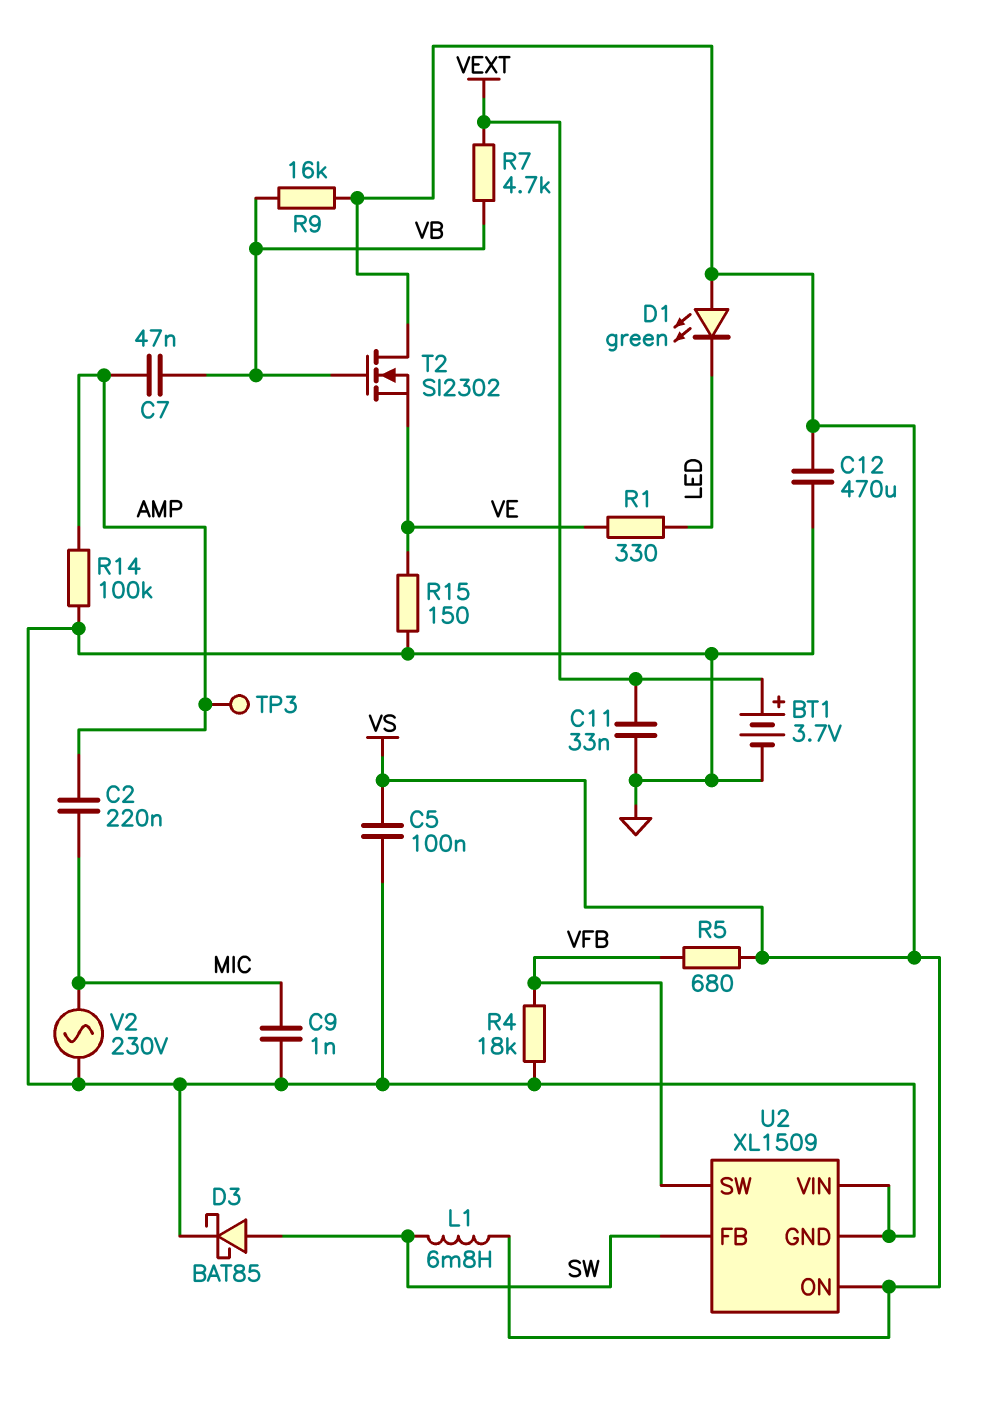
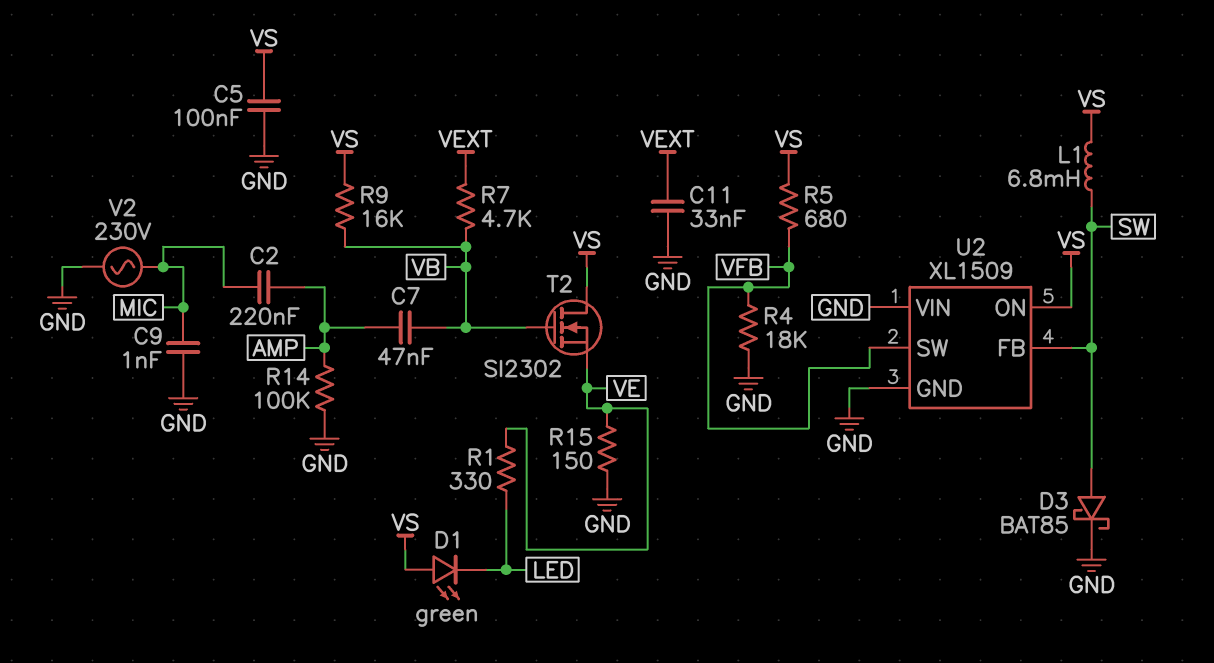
BT1: 3.7V (plus VEXT, minus GND) -> none
C12: 470uF (GND, VS) -> none
TP3: test point (AMP) -> none

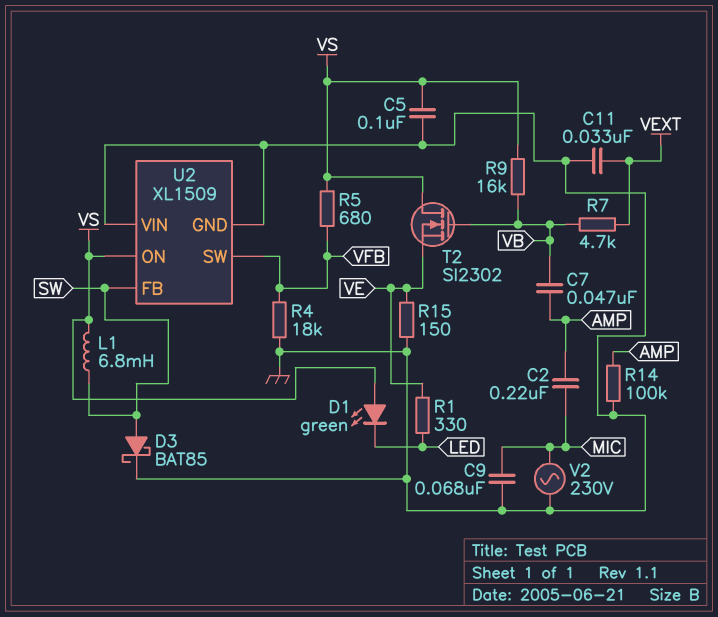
C9: 1nF (GND, MIC) -> 68nF (GND, MIC)

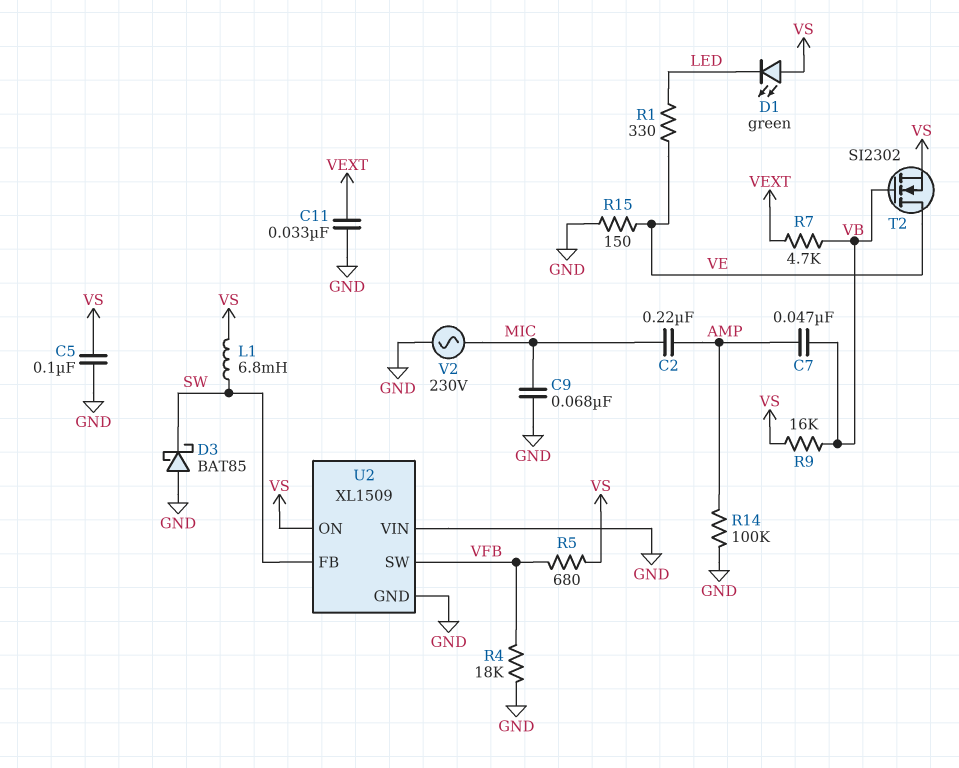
D3: schottky BAT85 (A SW, K GND) -> schottky BAT85 (A GND, K SW)
T2: NMOS SI2302 (G VB, D VS, S VE) -> NMOS SI2302 (G VB, D VE, S VS)

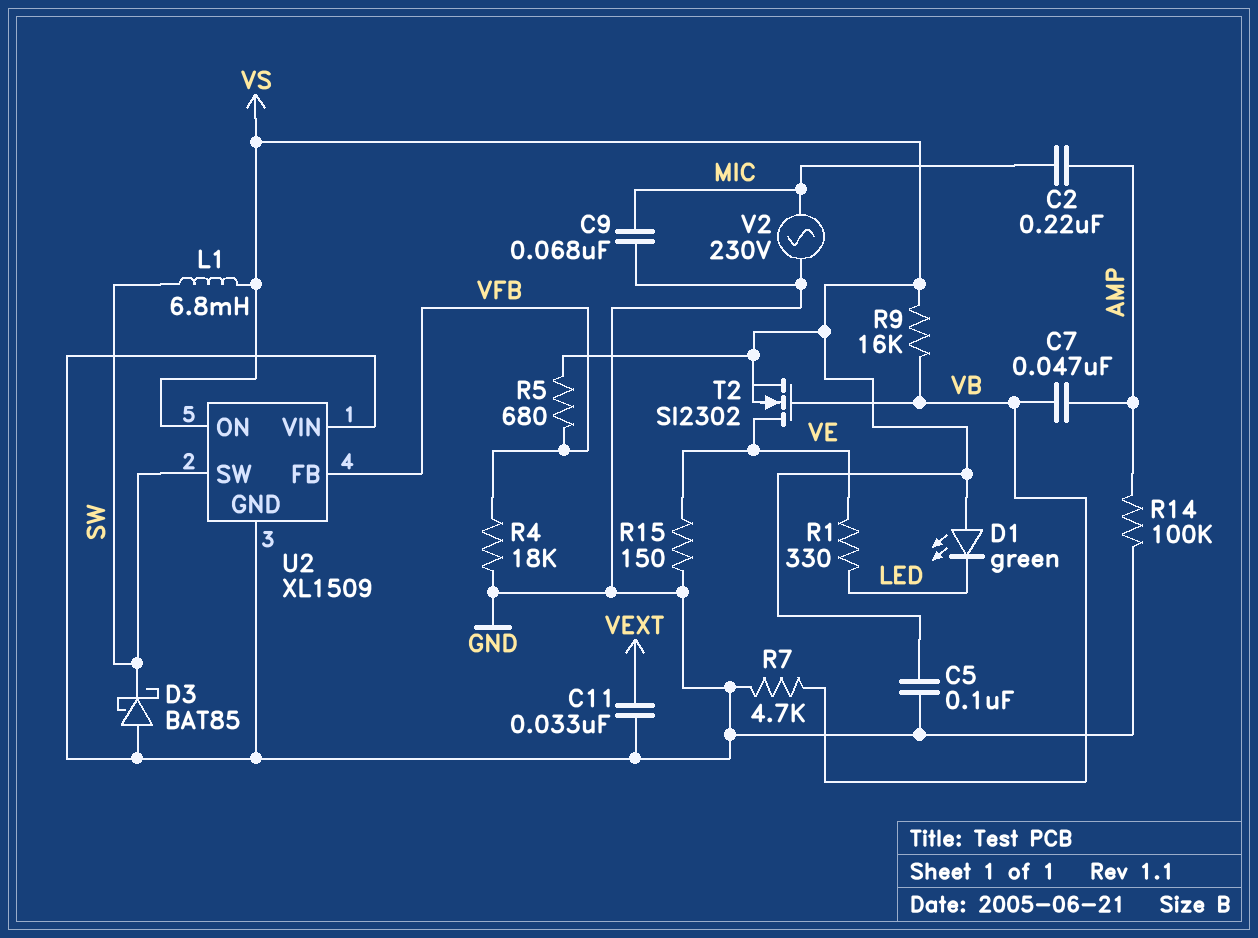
R7: 4.7k (VB, VEXT) -> 4.7k (GND, VB)
U2 pin FB: SW -> VFB
U2 pin SW: VFB -> SW

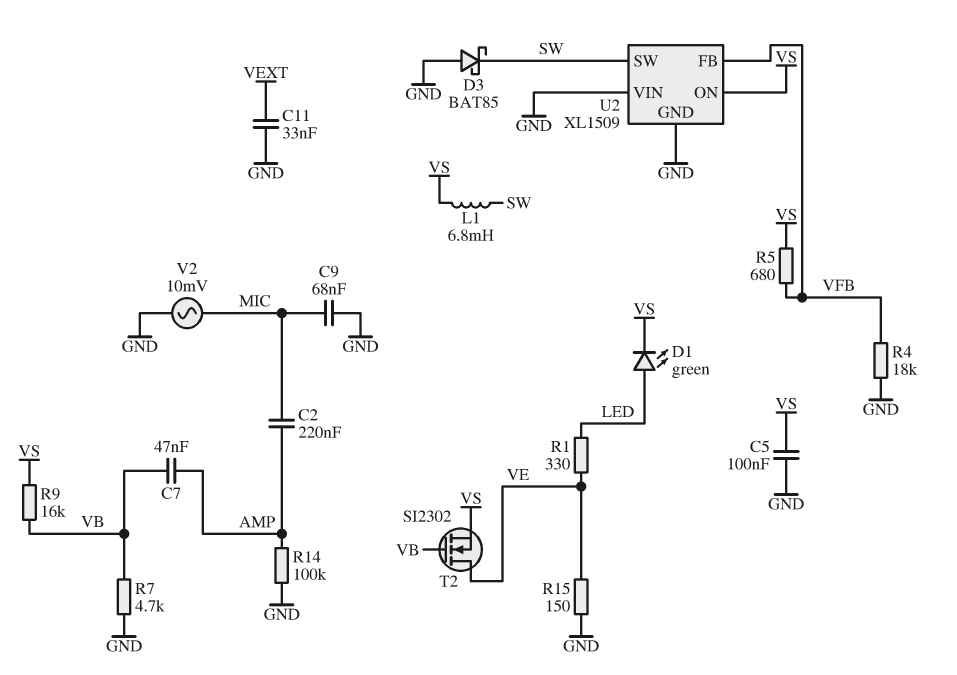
D1: LED green (A VS, K LED) -> LED green (A LED, K VS)
V2: AC 230V (GND, MIC) -> AC 10mV (GND, MIC)

